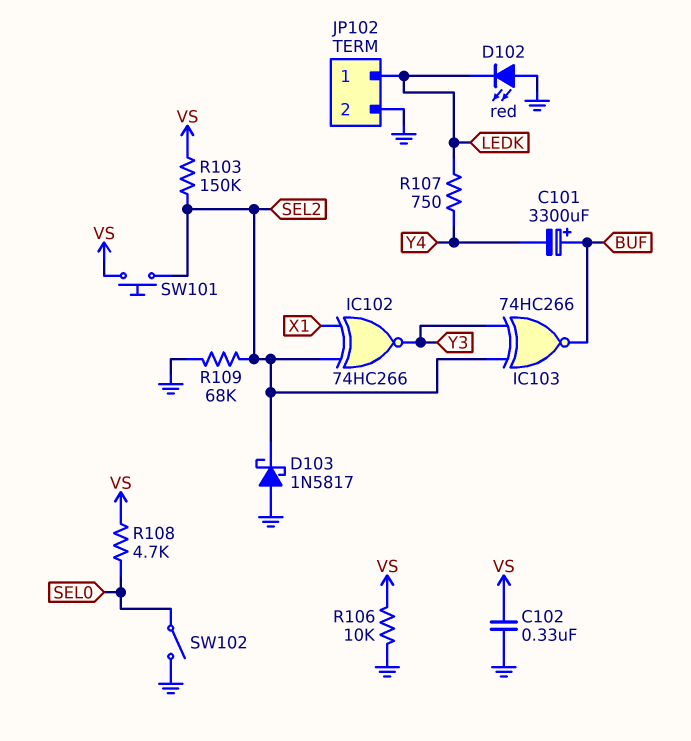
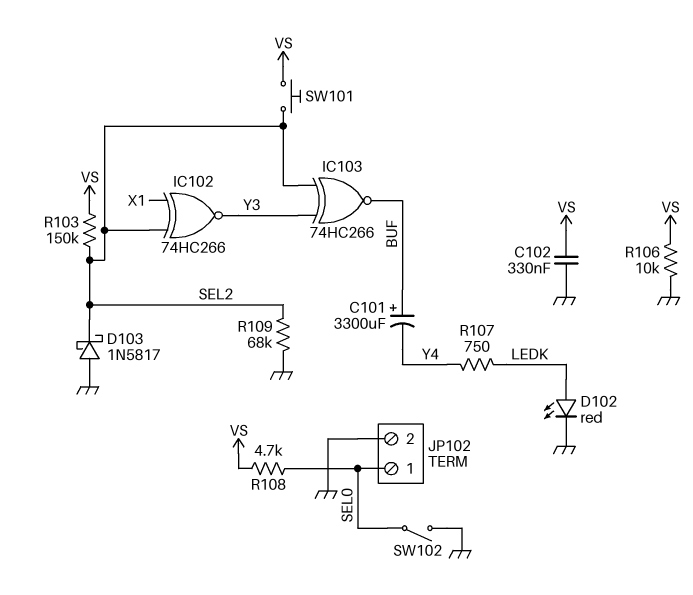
D102: LED red (A GND, K LEDK) -> LED red (A LEDK, K GND)
JP102 pin 1: LEDK -> SEL0

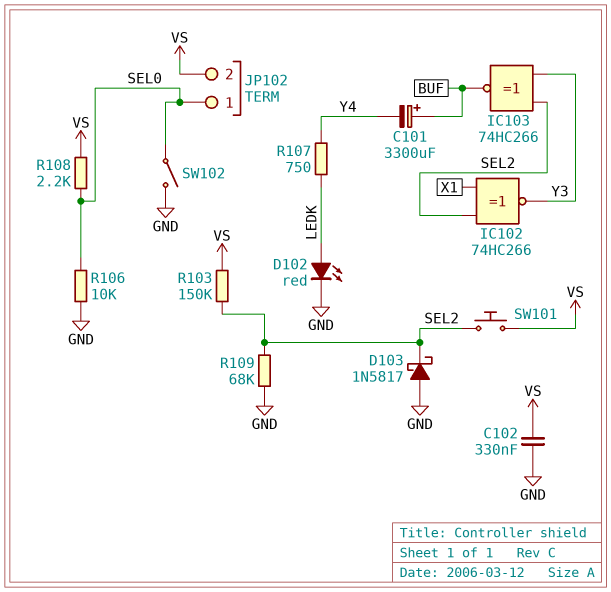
JP102 pin 2: GND -> VS
R106: 10k (GND, VS) -> 10k (GND, SEL0)
R108: 4.7k (SEL0, VS) -> 2.2k (SEL0, VS)

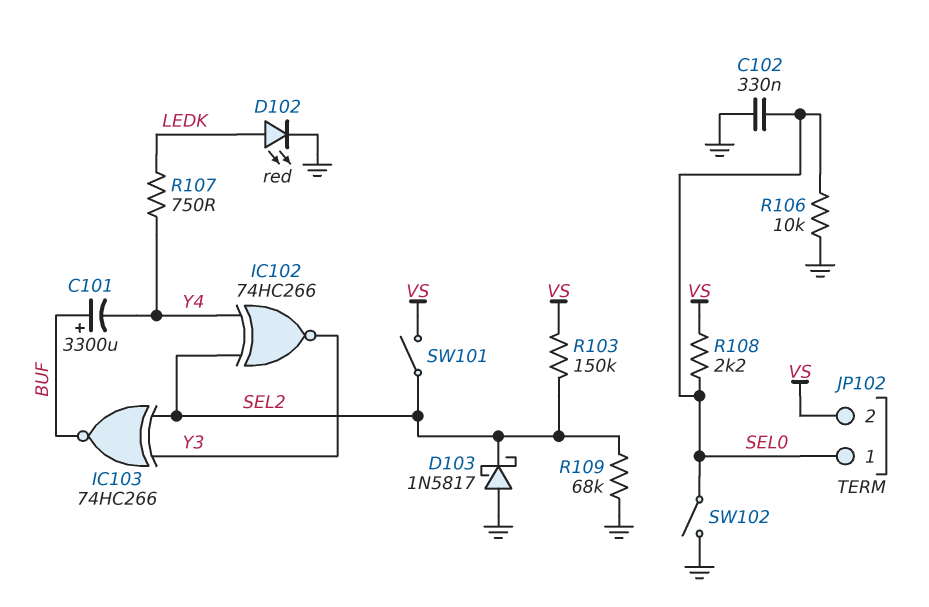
C102: 330nF (GND, VS) -> 330nF (GND, SEL0)
IC102: XNOR 74HC266 (in SEL2, in X1, out Y3) -> XNOR 74HC266 (in SEL2, in Y4, out Y3)
SW101: button (SEL2, VS) -> switch (SEL2, VS)

